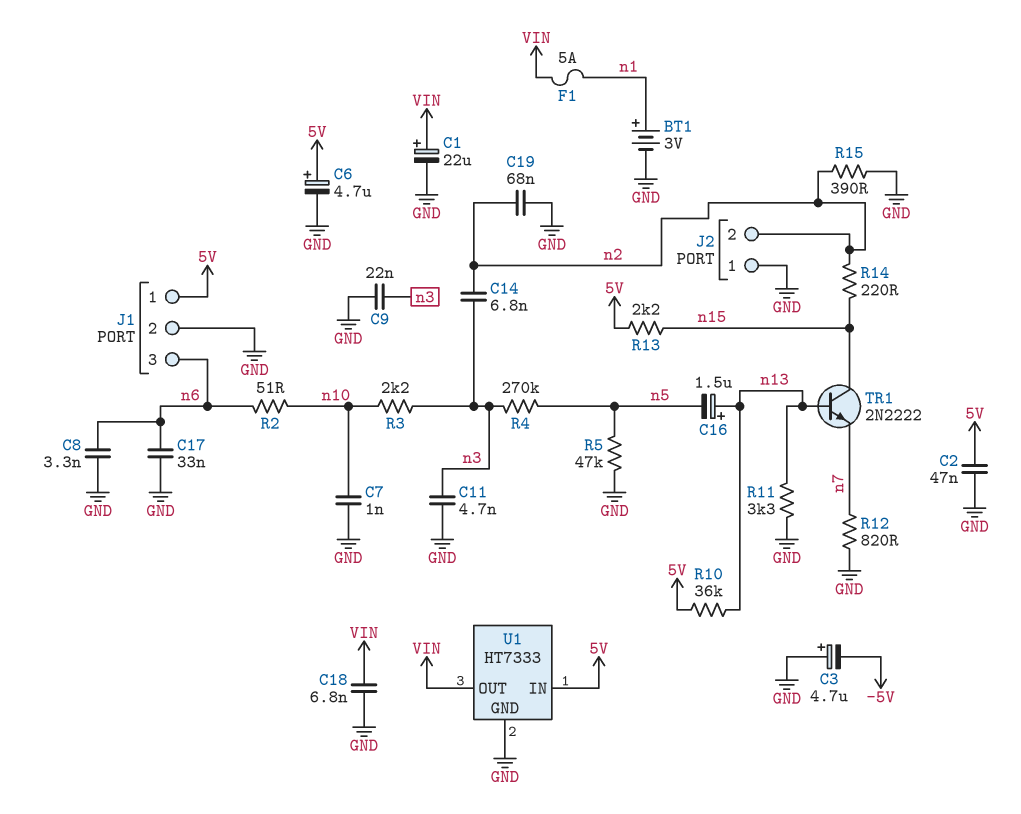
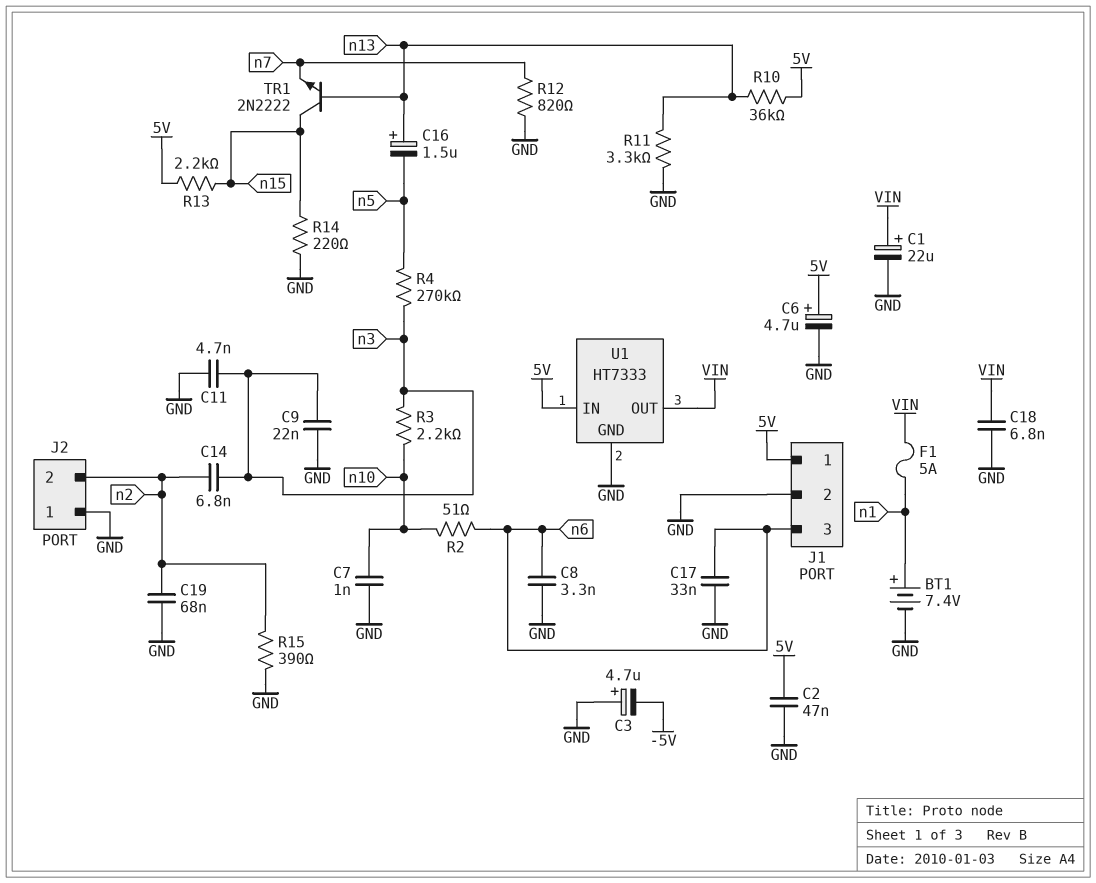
BT1: 3V (plus n1, minus GND) -> 7.4V (plus n1, minus GND)
R5: 47k (GND, n5) -> none
R14: 220 (n2, n15) -> 220 (GND, n15)

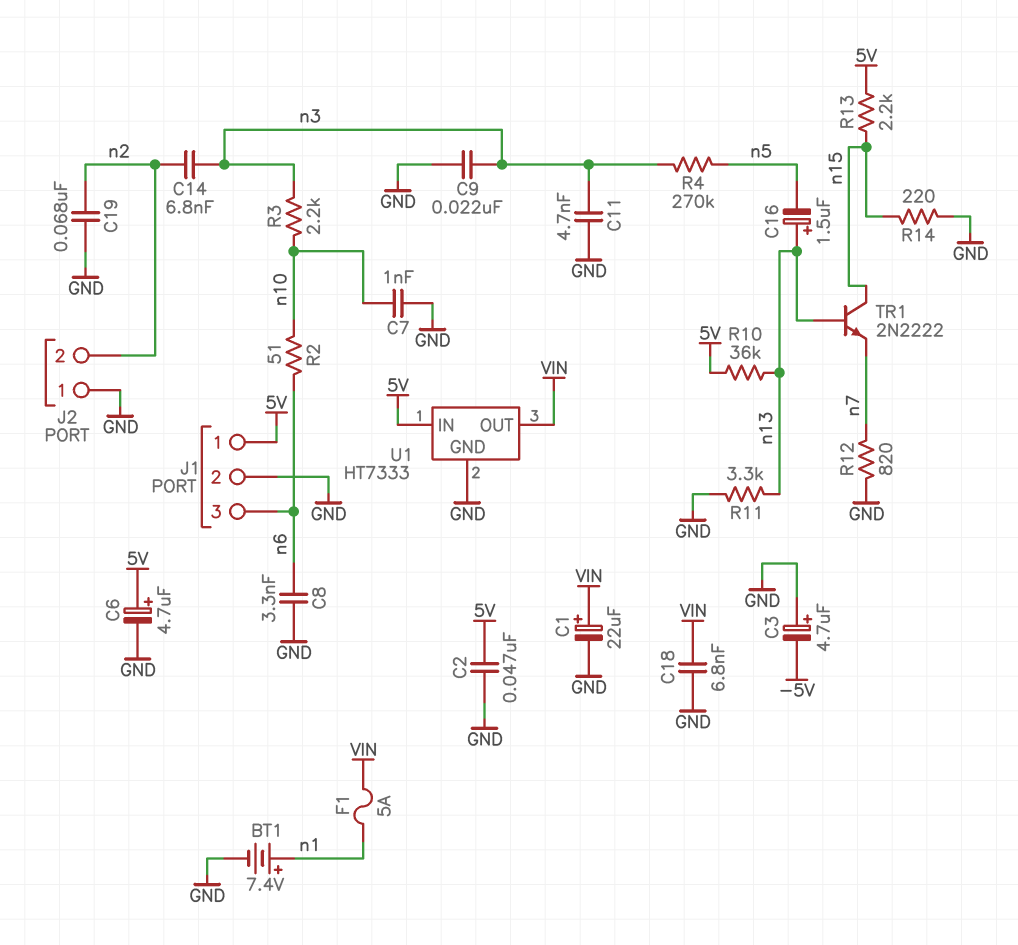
C17: 33nF (GND, n6) -> none
R15: 390 (GND, n2) -> none

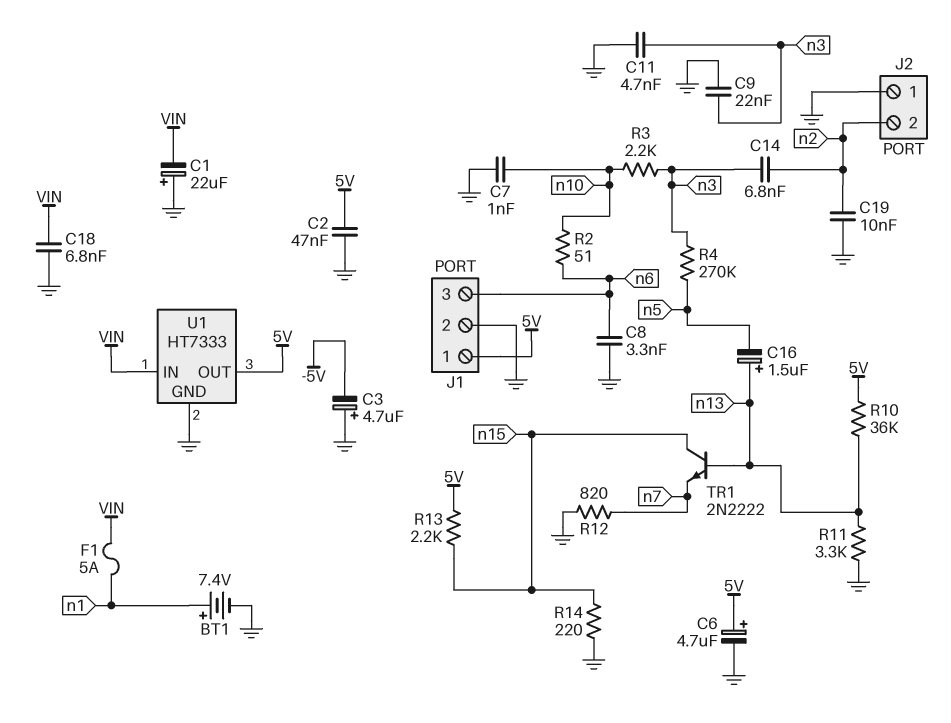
C1: 22uF (plus VIN, minus GND) -> 22uF (plus GND, minus VIN)
C19: 68nF (GND, n2) -> 10nF (GND, n2)
U1 pin IN: 5V -> VIN
U1 pin OUT: VIN -> 5V

